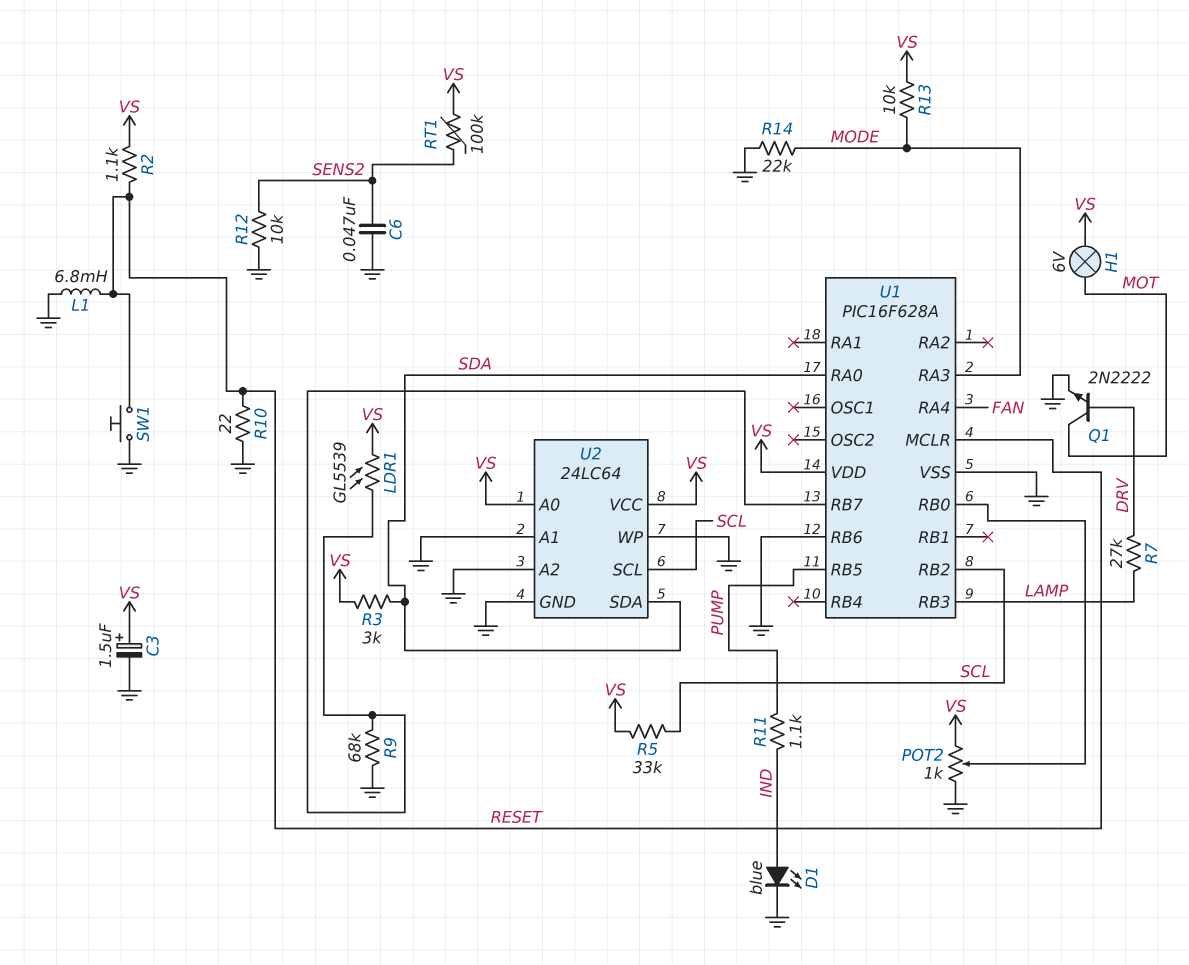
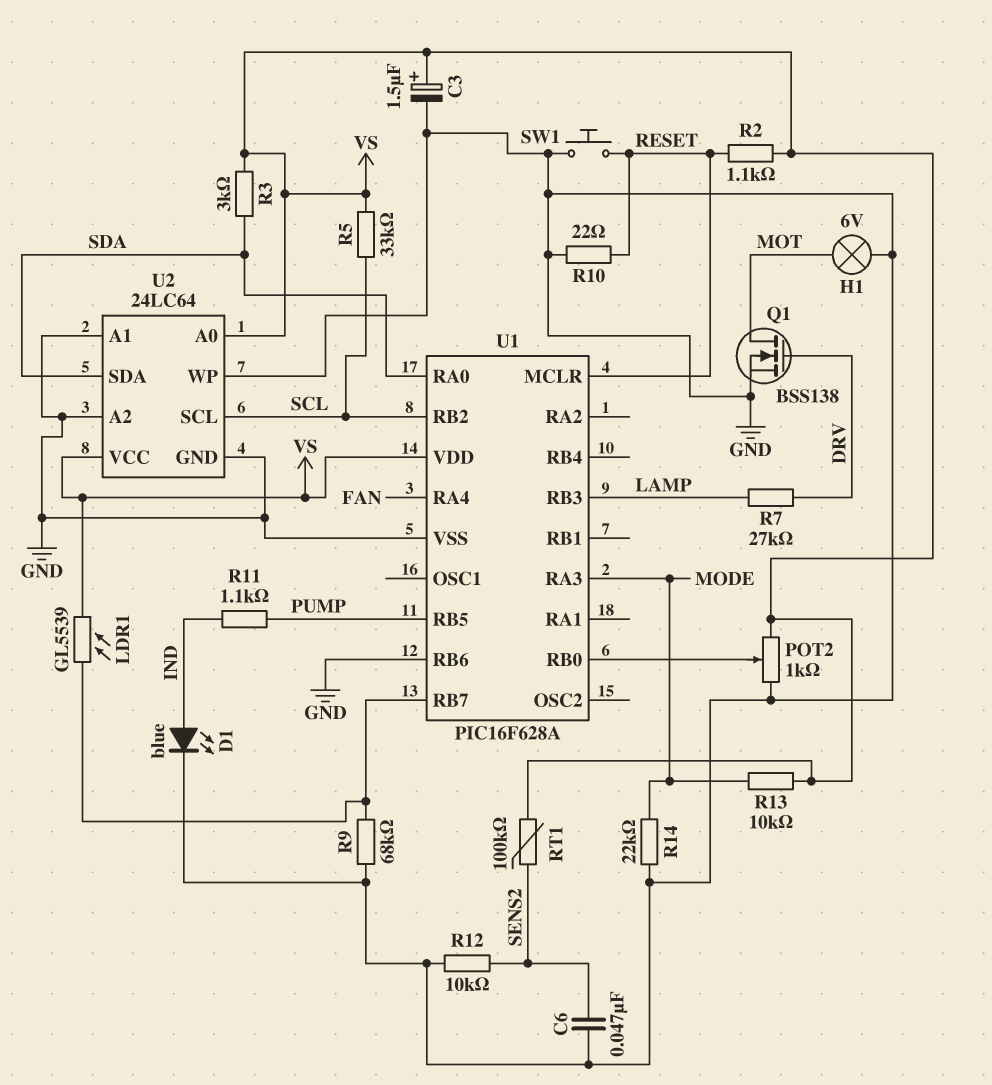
H1: lamp 6V (MOT, VS) -> lamp 6V (GND, MOT)
L1: 6.8mH (GND, RESET) -> none
Q1: NPN 2N2222 (B DRV, C MOT, E GND) -> NMOS BSS138 (G DRV, D MOT, S GND)

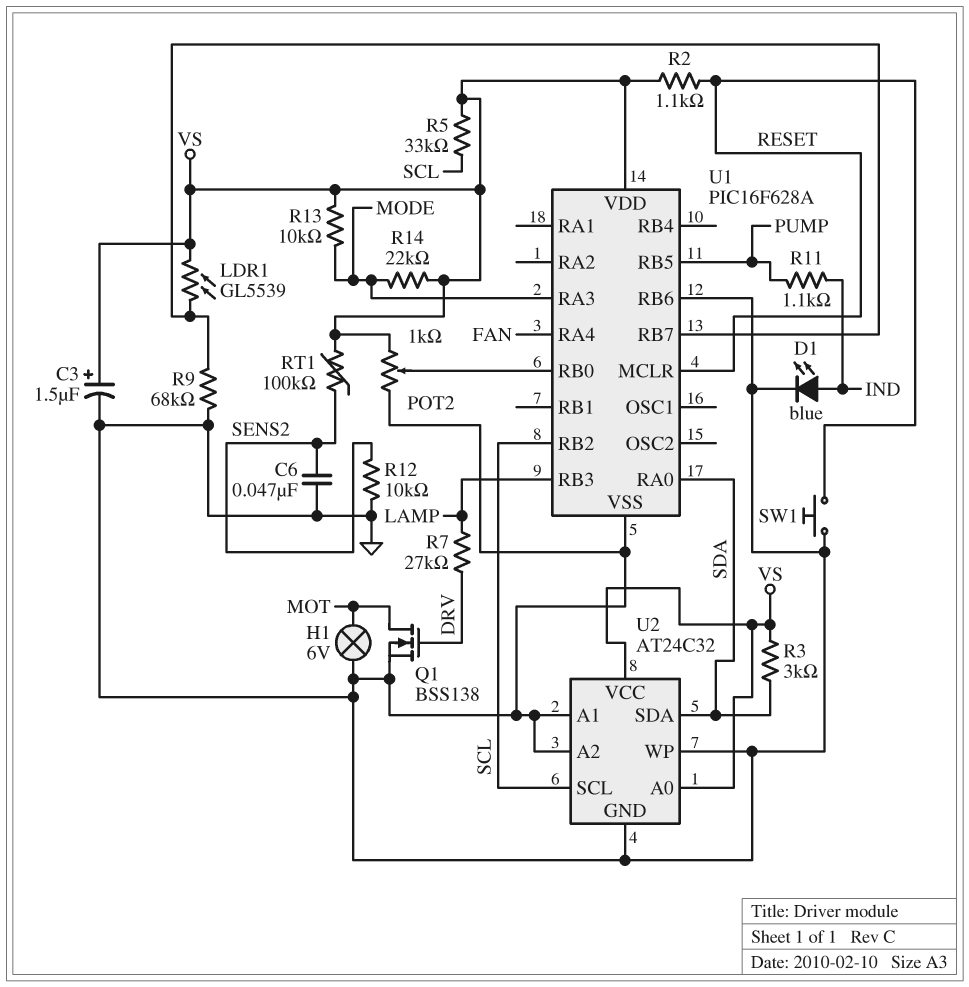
R10: 22 (GND, RESET) -> none
R14: 22k (GND, MODE) -> 22k (MODE, VS)
U2: 24LC64 -> AT24C32

